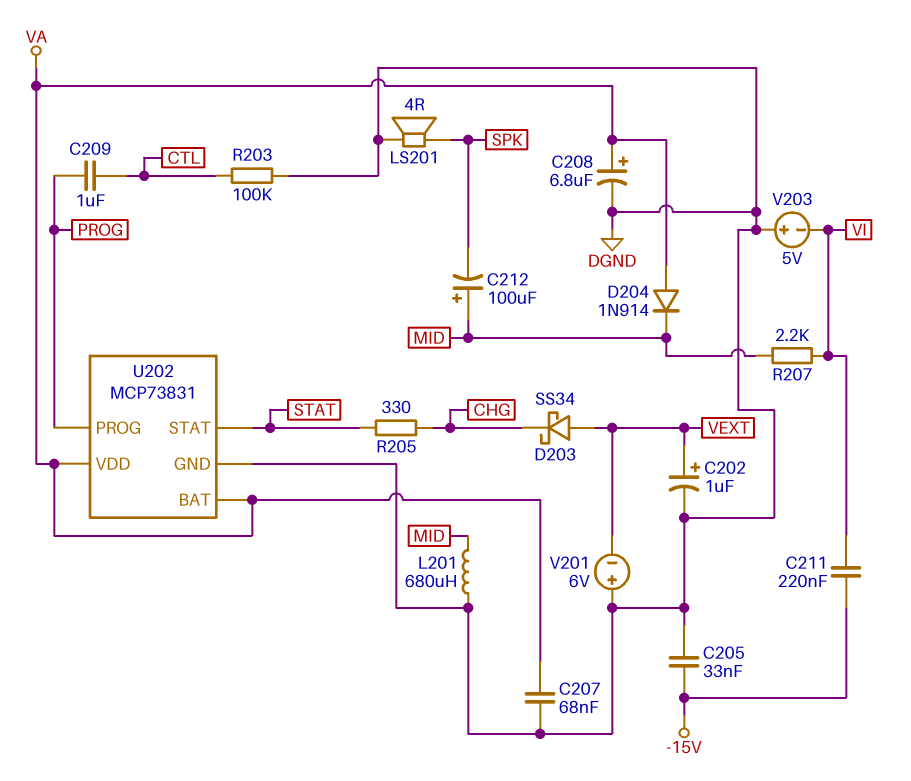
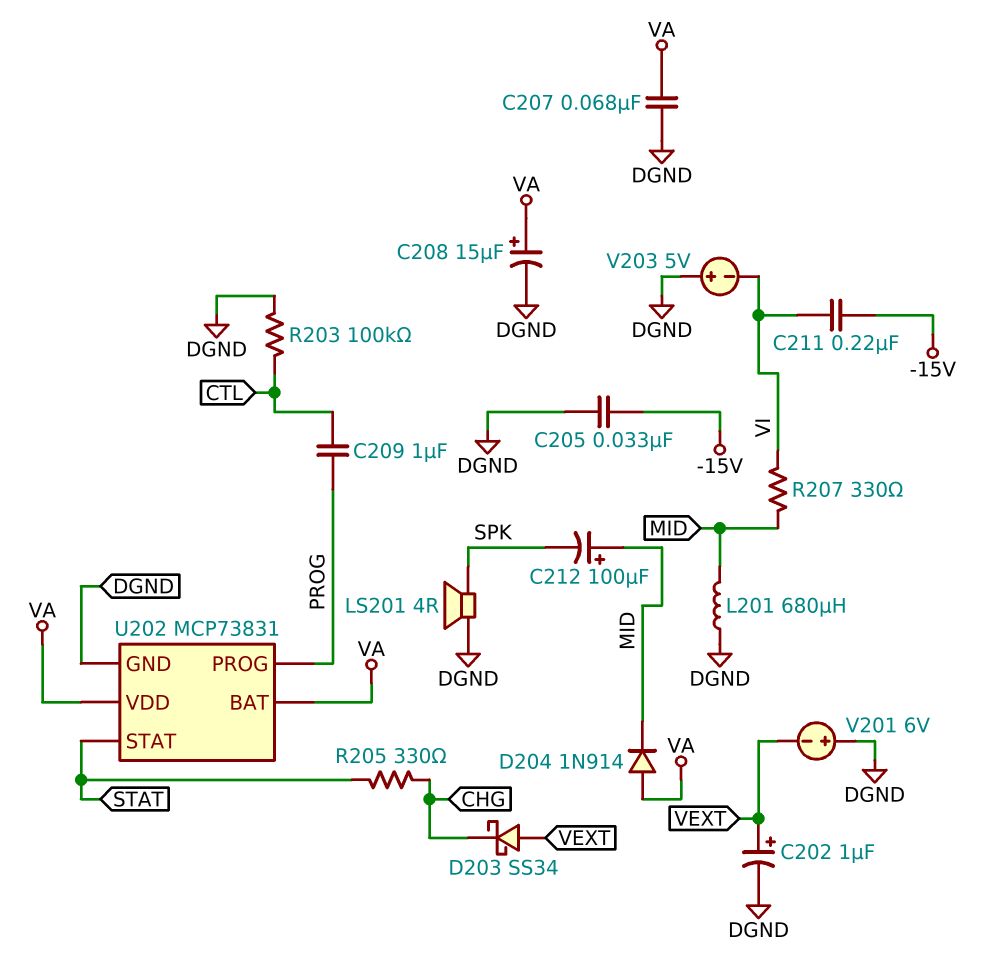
C208: 6.8uF (plus VA, minus DGND) -> 15uF (plus VA, minus DGND)
R207: 2.2k (MID, VI) -> 330 (MID, VI)

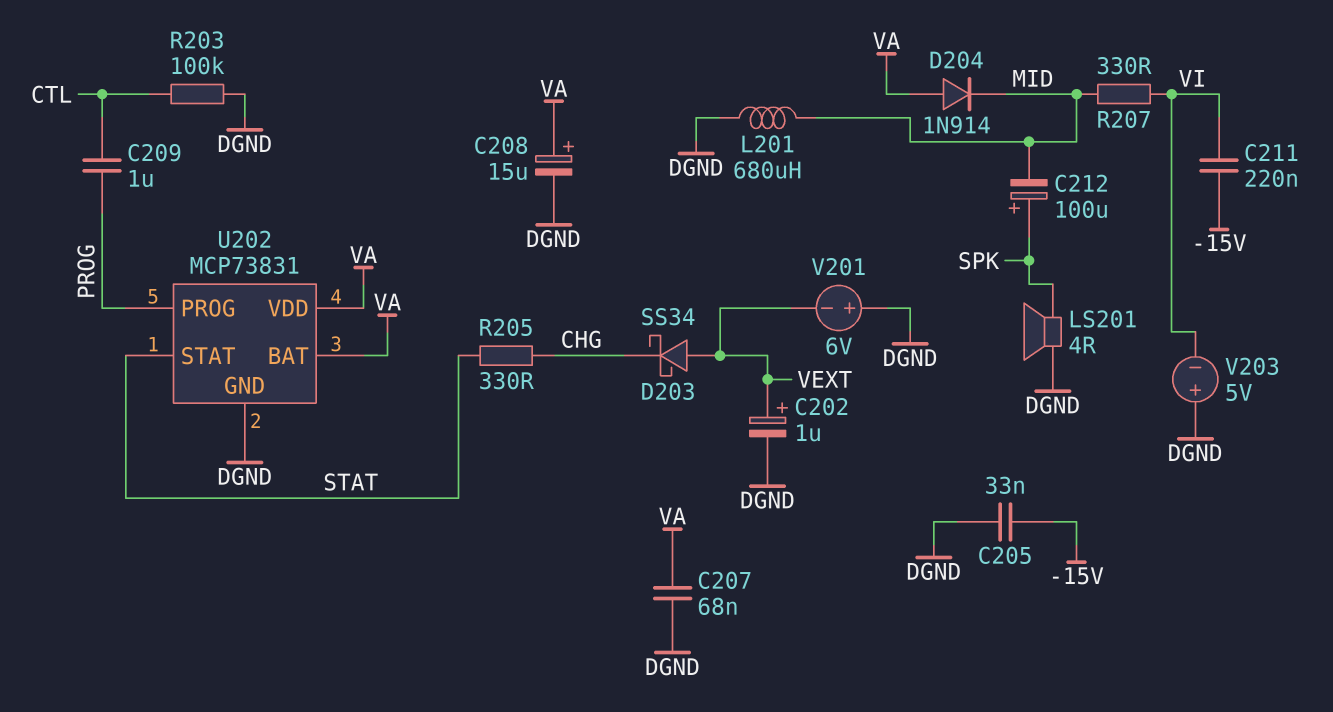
C212: 100uF (plus MID, minus SPK) -> 100uF (plus SPK, minus MID)

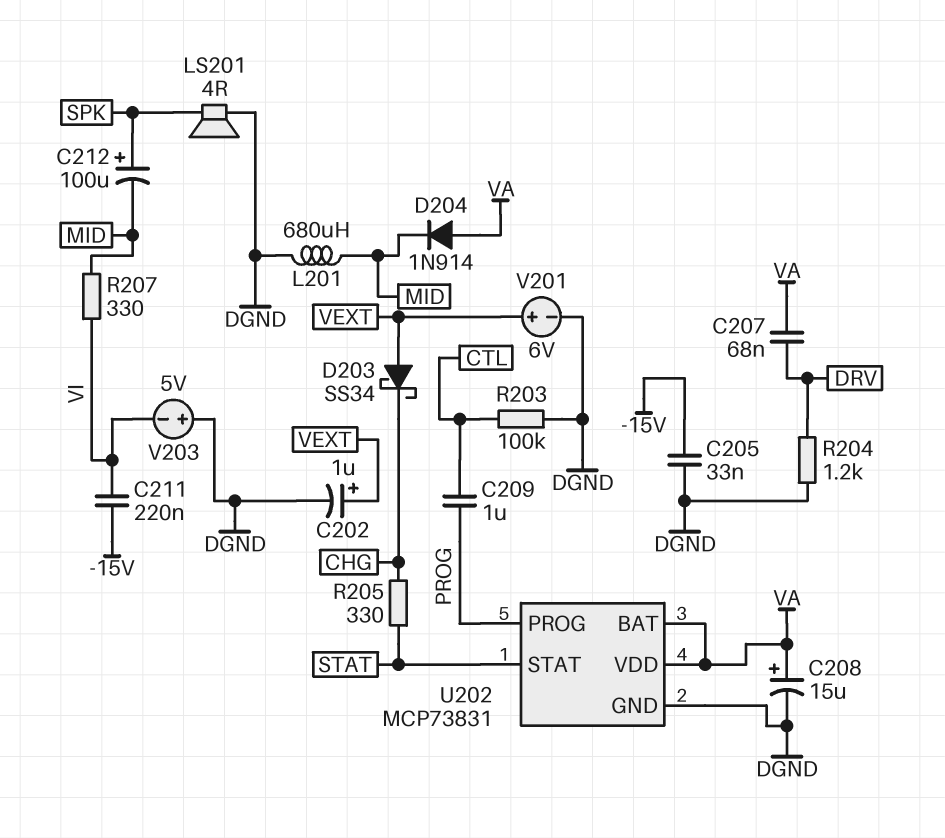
C207: 68nF (DGND, VA) -> 68nF (DRV, VA)
R204: none -> 1.2k (DGND, DRV)
V201: 6V (plus DGND, minus VEXT) -> 6V (plus VEXT, minus DGND)

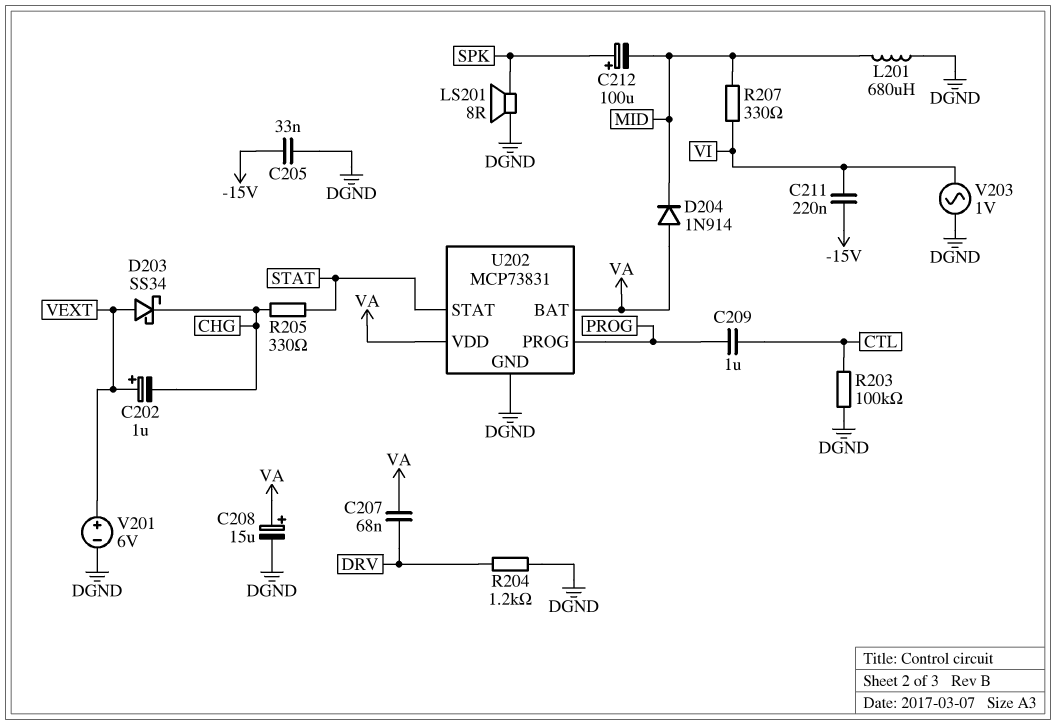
C202: 1uF (plus VEXT, minus DGND) -> 1uF (plus VEXT, minus CHG)
LS201: speaker 4R (DGND, SPK) -> speaker 8R (DGND, SPK)
V203: 5V (plus DGND, minus VI) -> AC 1V (DGND, VI)

